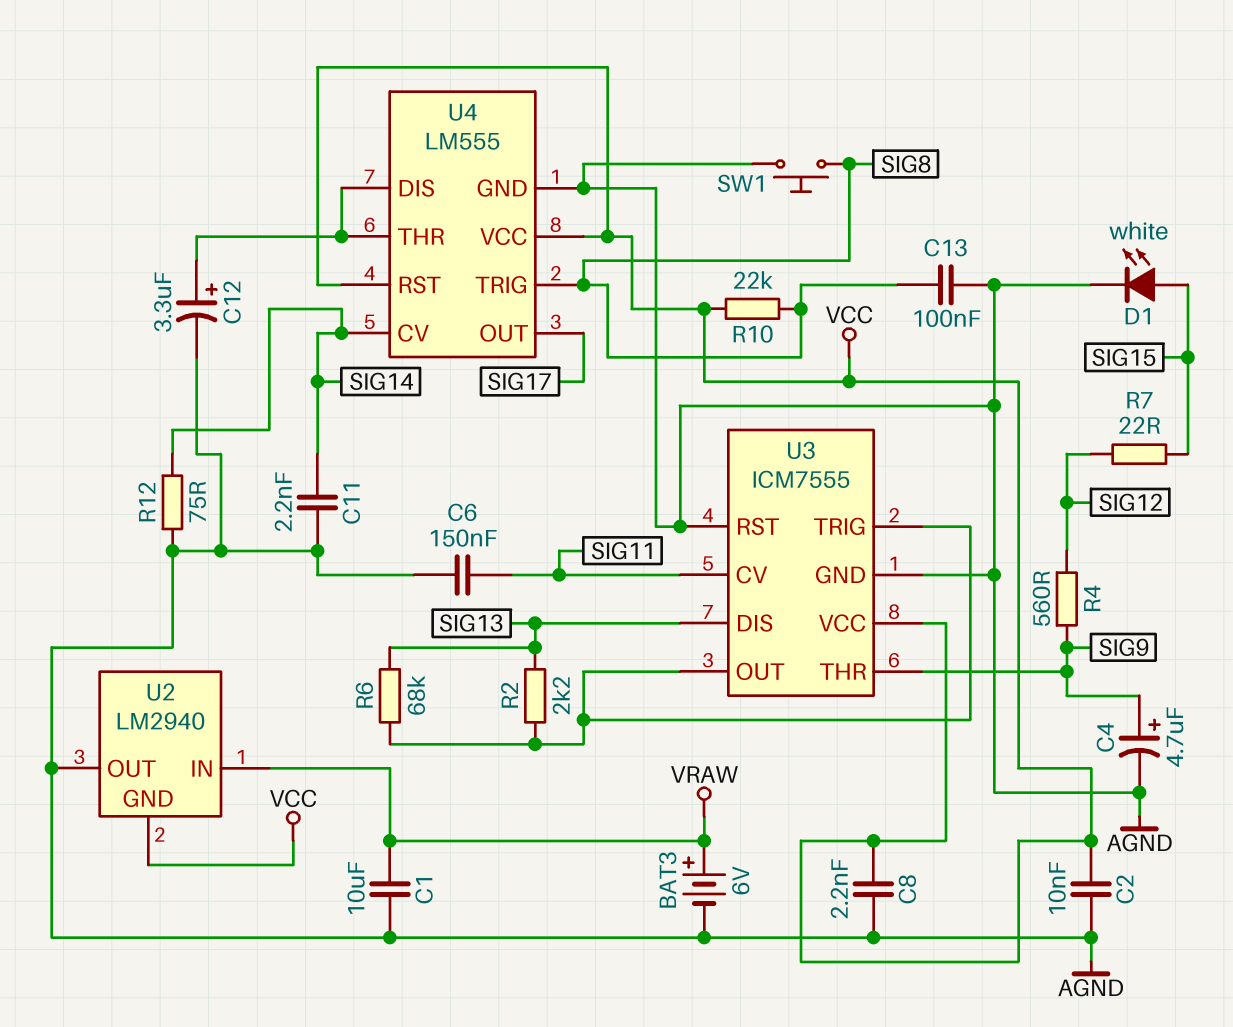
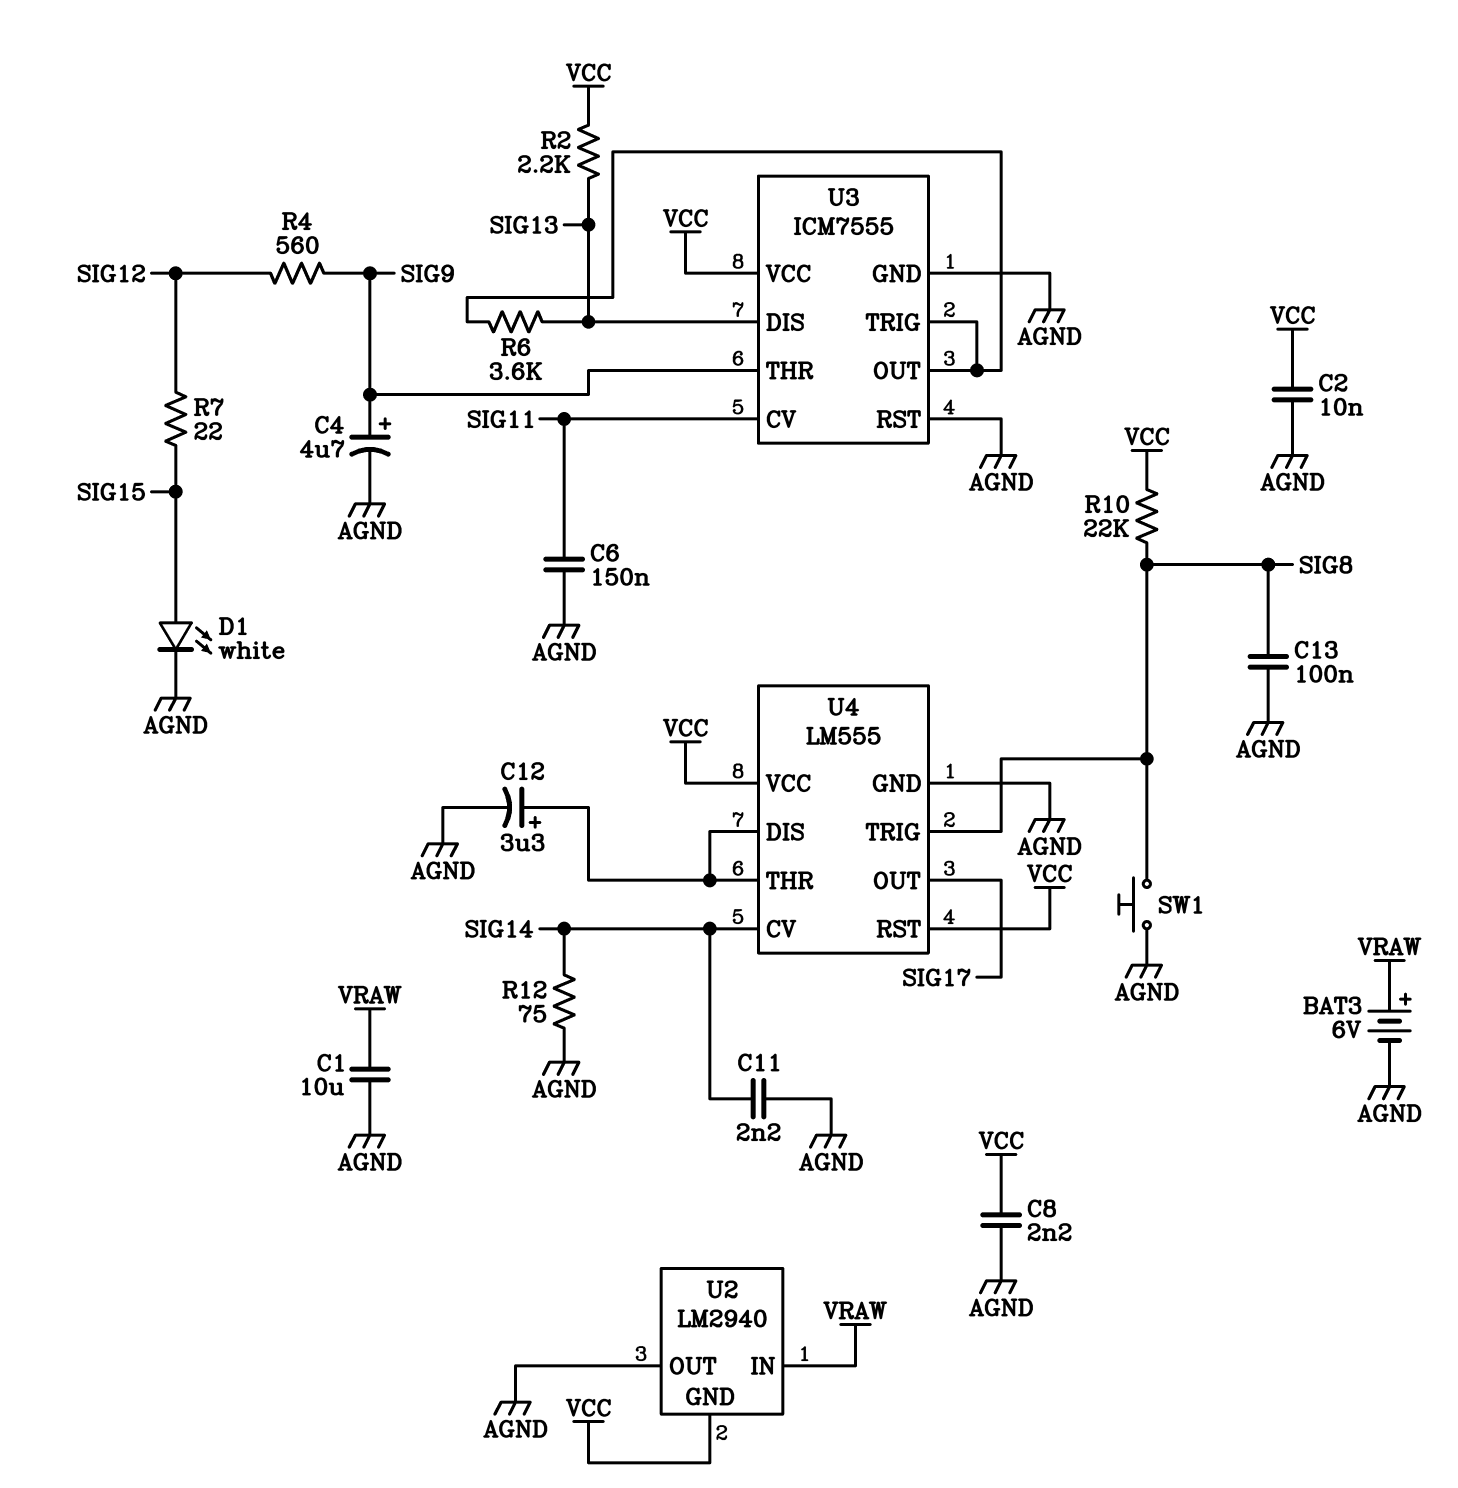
R2: 2.2k (SIG13, U3/OUT) -> 2.2k (SIG13, VCC)
R6: 68k (SIG13, U3/OUT) -> 3.6k (SIG13, U3/OUT)

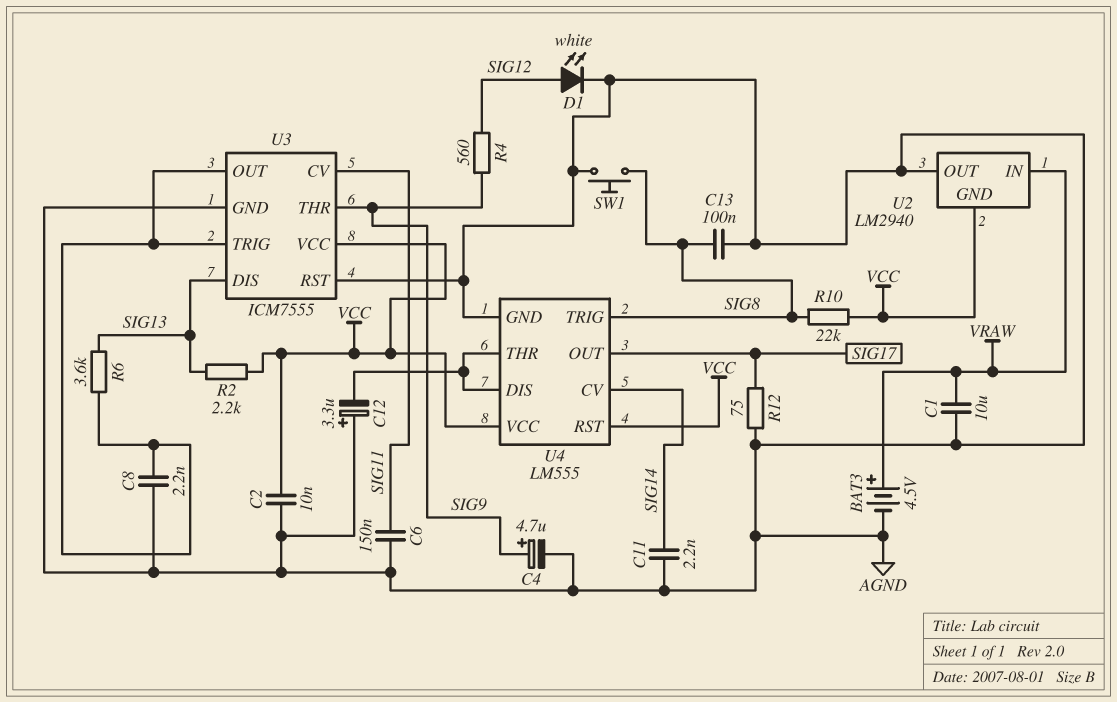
BAT3: 6V (plus VRAW, minus AGND) -> 4.5V (plus VRAW, minus AGND)
C8: 2.2nF (AGND, VCC) -> 2.2nF (AGND, U3/OUT)
C12: 3.3uF (plus U4/DIS, minus AGND) -> 3.3uF (plus AGND, minus U4/DIS)
D1: LED white (A SIG15, K AGND) -> LED white (A SIG12, K AGND)
R7: 22 (SIG12, SIG15) -> none
R12: 75 (AGND, SIG14) -> 75 (AGND, SIG17)

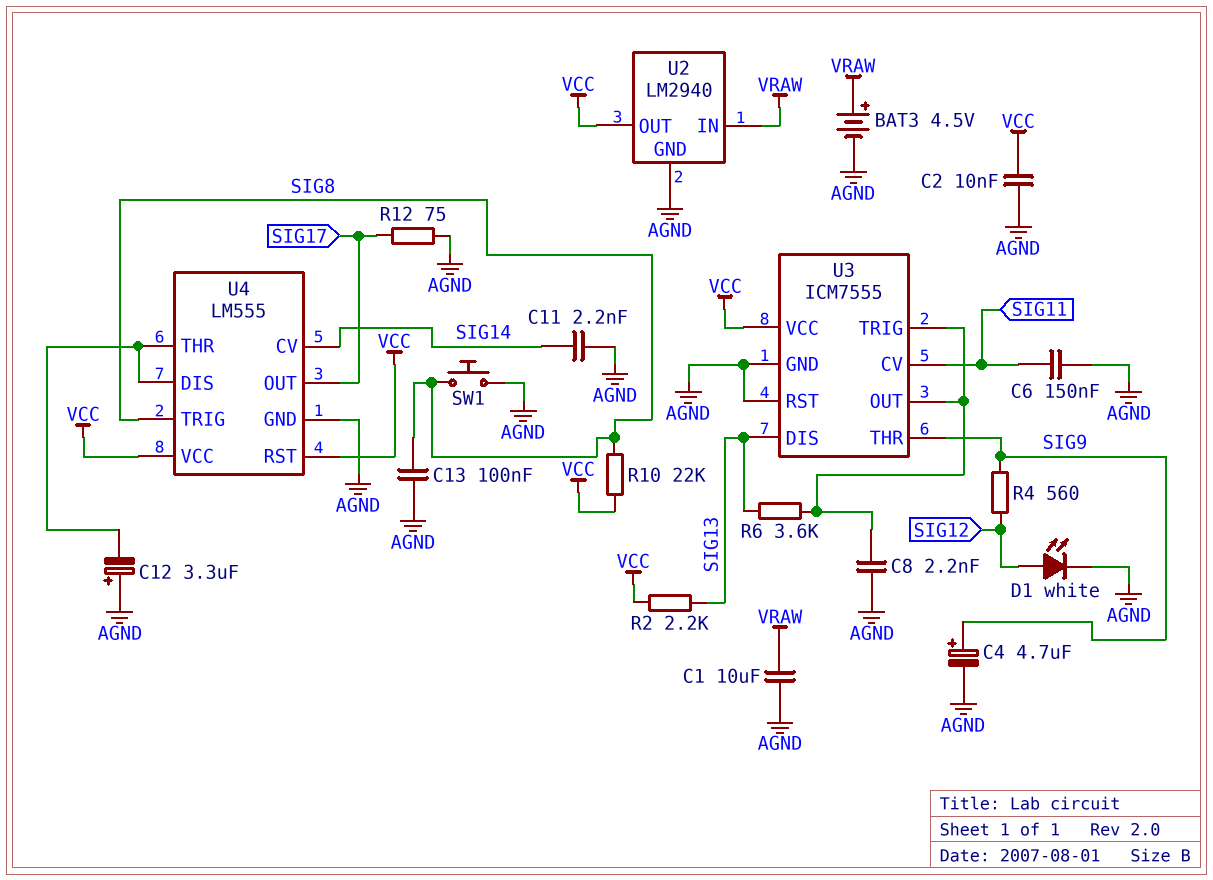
U2 pin GND: VCC -> AGND
U2 pin OUT: AGND -> VCC

